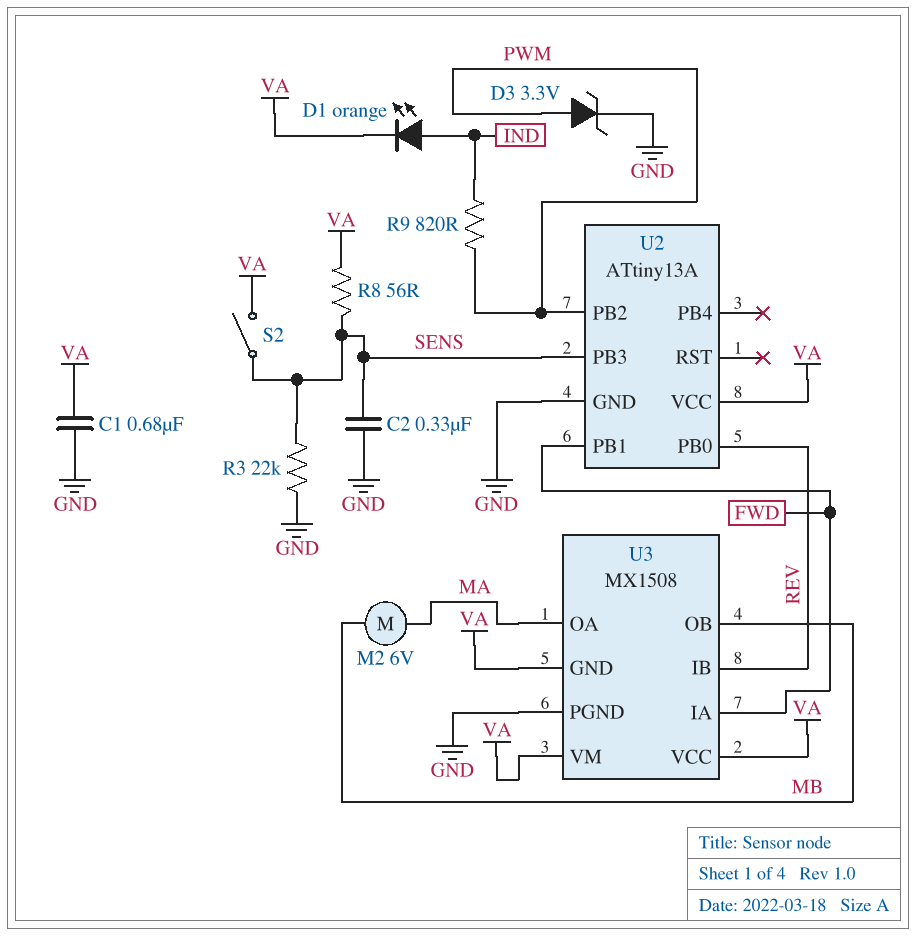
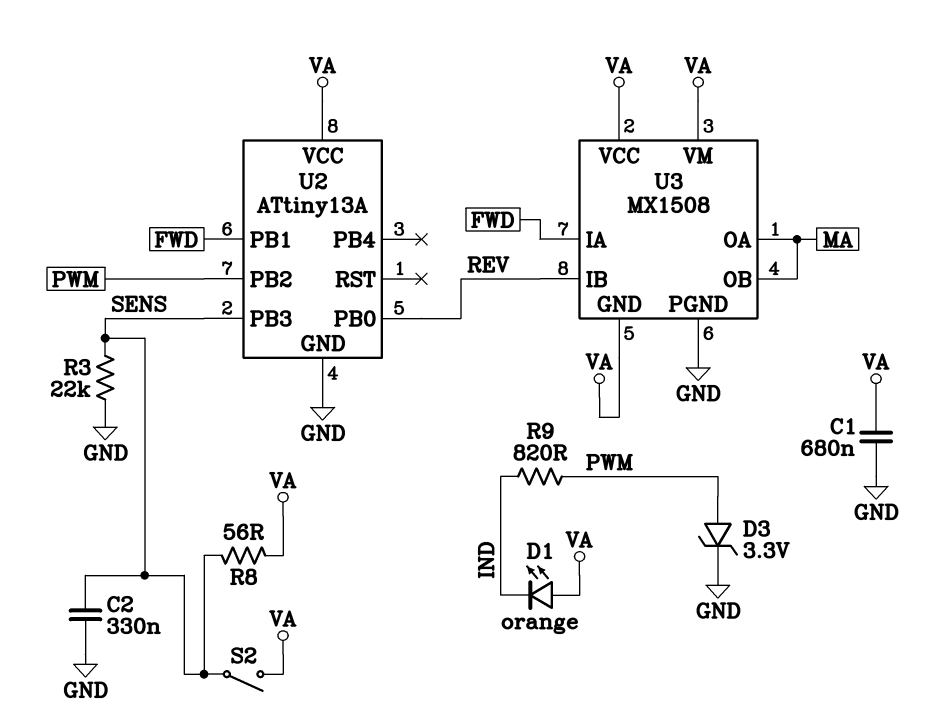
D1: LED orange (A IND, K VA) -> LED orange (A VA, K IND)
M2: motor 6V (MA, MB) -> none
U3 pin OB: MB -> MA

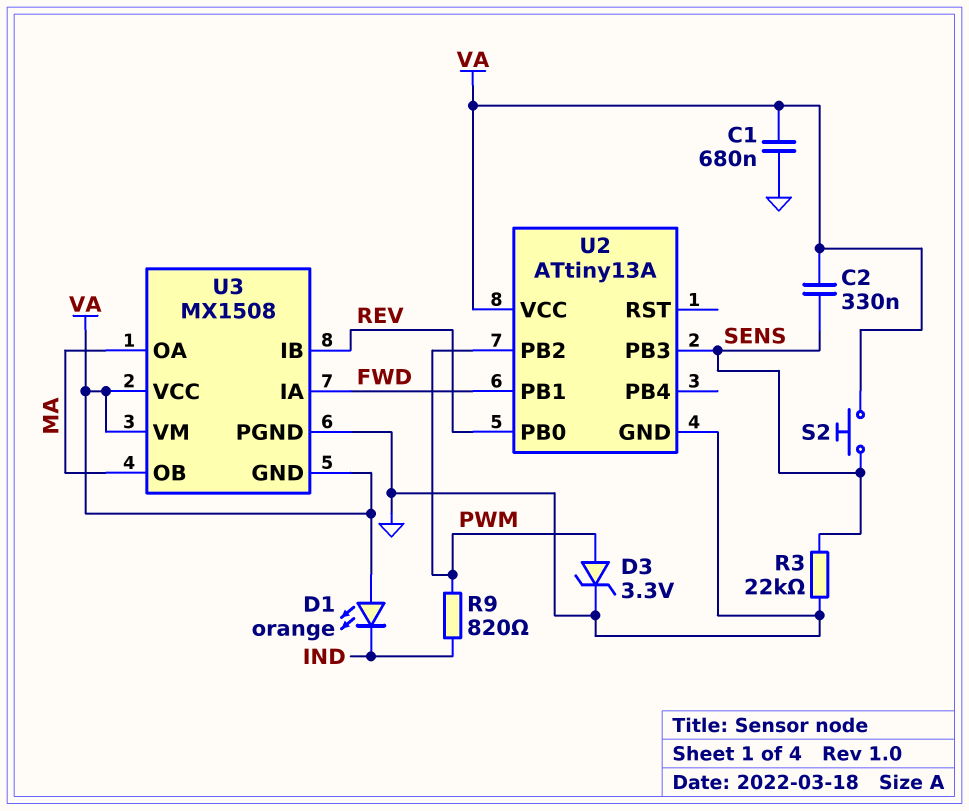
C2: 330nF (GND, SENS) -> 330nF (SENS, VA)
R8: 56 (SENS, VA) -> none
S2: switch (SENS, VA) -> button (SENS, VA)

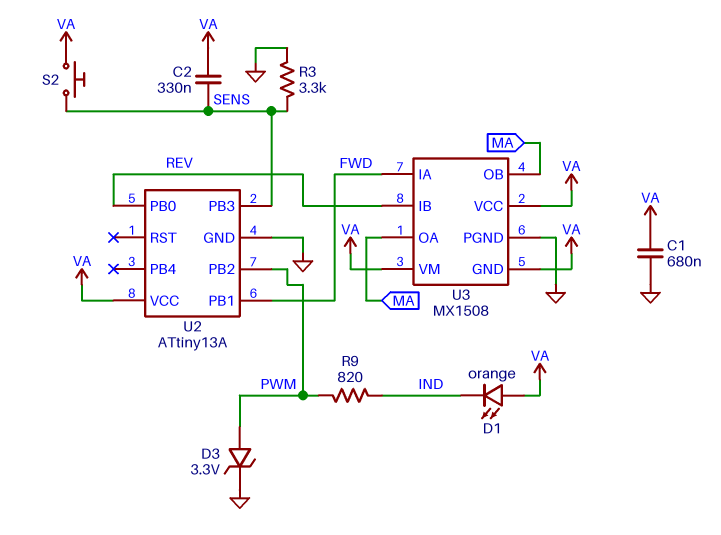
R3: 22k (GND, SENS) -> 3.3k (GND, SENS)

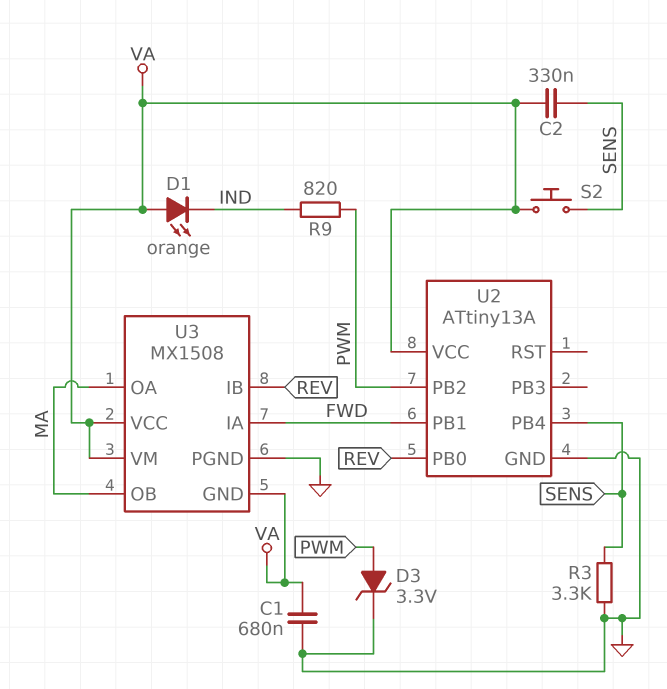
U2 pin PB3: SENS -> none
U2 pin PB4: none -> SENS

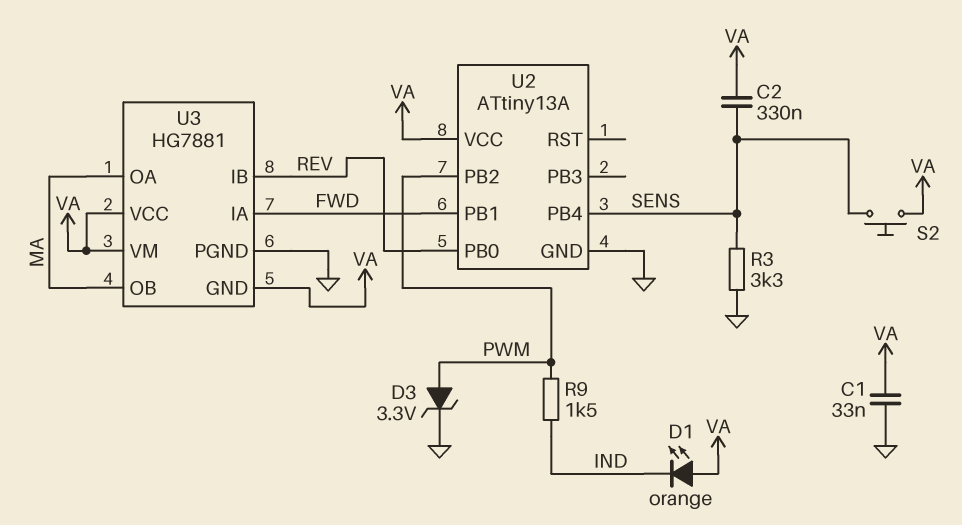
C1: 680nF (GND, VA) -> 33nF (GND, VA)
R9: 820 (IND, PWM) -> 1.5k (IND, PWM)
U3: MX1508 -> HG7881

